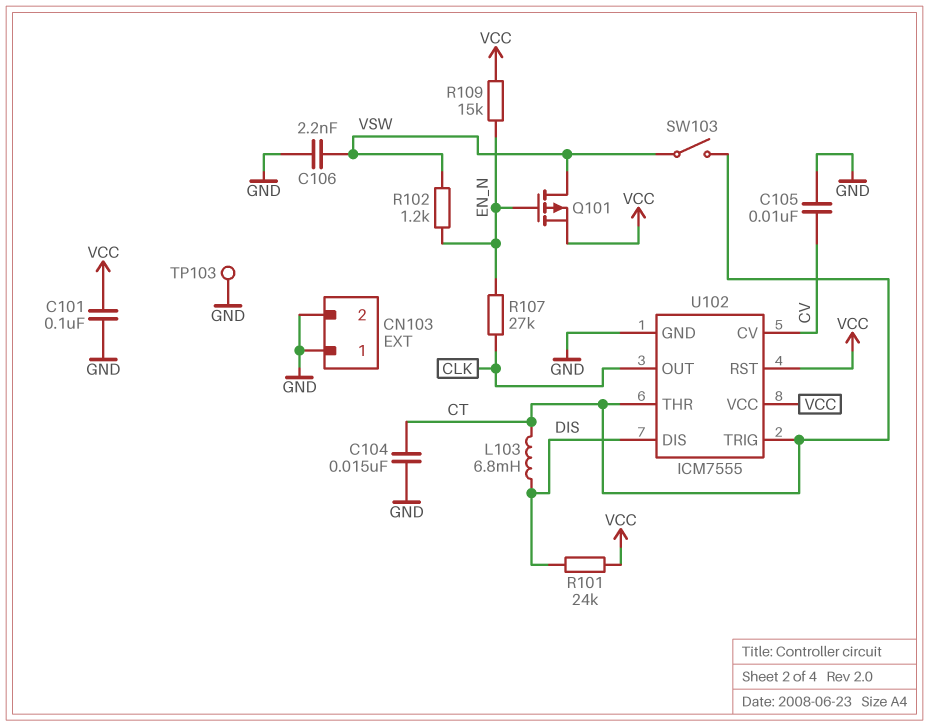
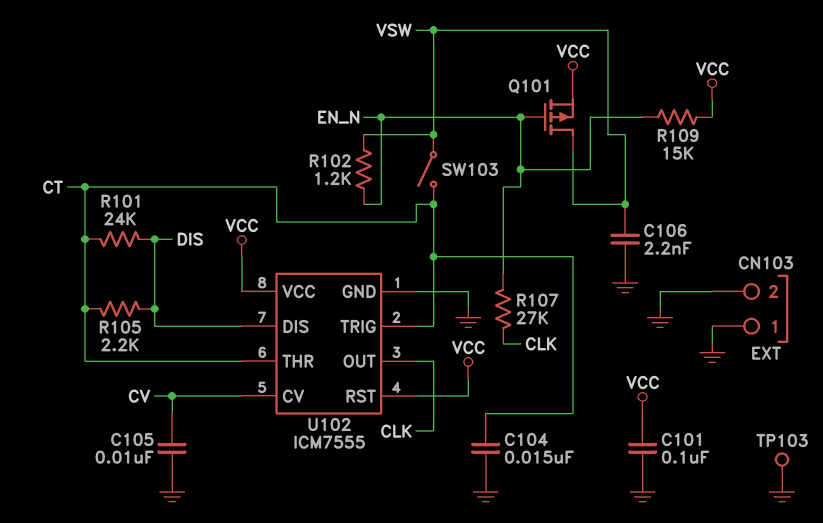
L103: 6.8mH (CT, DIS) -> none
R101: 24k (DIS, VCC) -> 24k (CT, DIS)
R105: none -> 2.2k (CT, DIS)

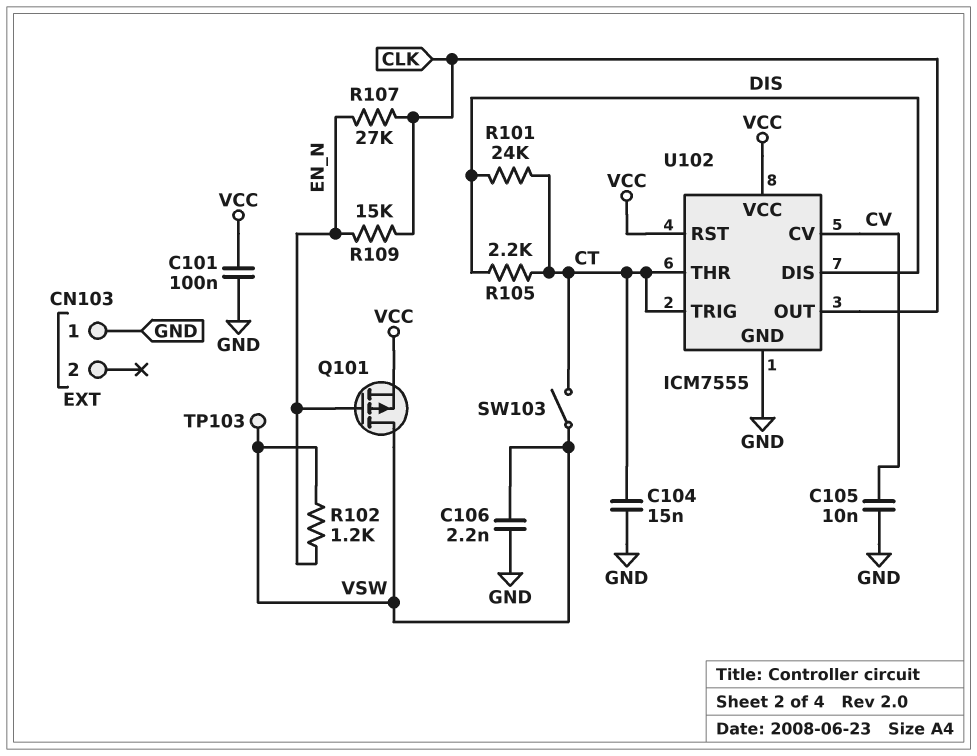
CN103 pin 2: GND -> none
R109: 15k (EN_N, VCC) -> 15k (CLK, EN_N)
TP103: test point (GND) -> test point (VSW)

